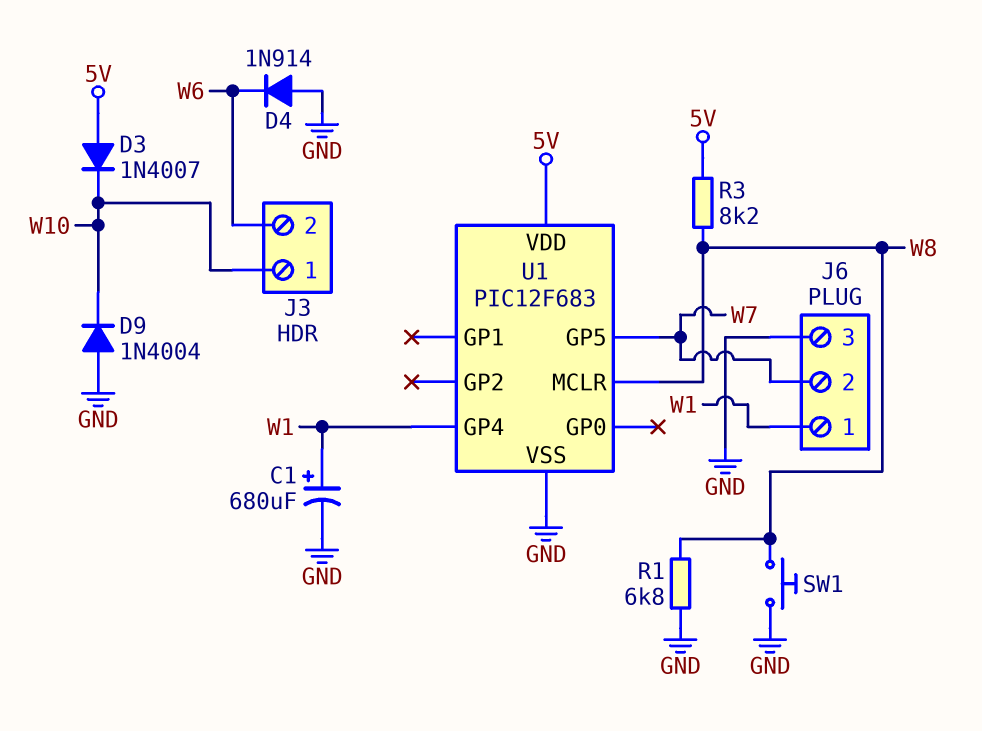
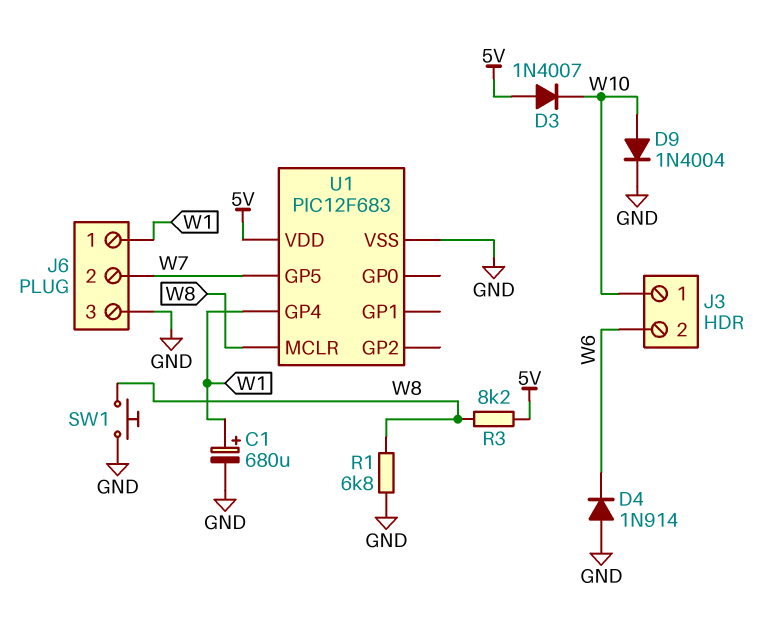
D9: diode 1N4004 (A GND, K W10) -> diode 1N4004 (A W10, K GND)

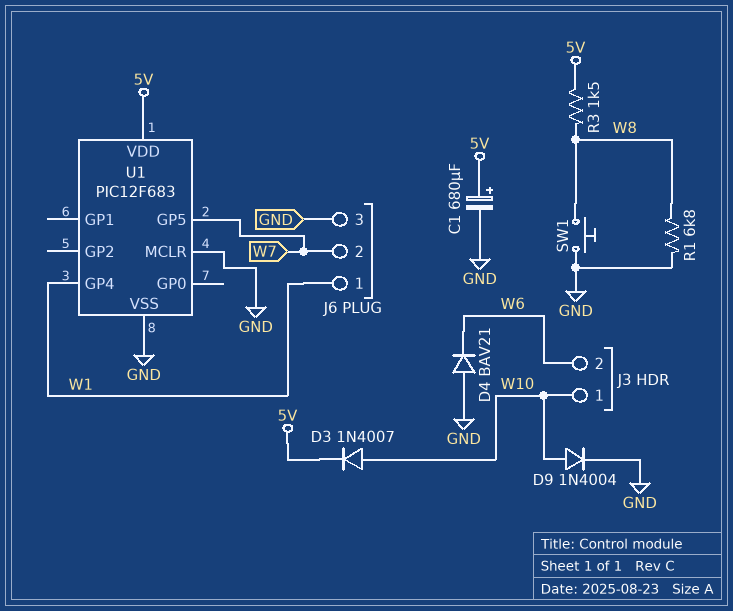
C1: 680uF (plus W1, minus GND) -> 680uF (plus 5V, minus GND)
D3: diode 1N4007 (A 5V, K W10) -> diode 1N4007 (A W10, K 5V)
D4: diode 1N914 (A GND, K W6) -> diode BAV21 (A GND, K W6)
R3: 8.2k (5V, W8) -> 1.5k (5V, W8)
U1 pin MCLR: W8 -> GND

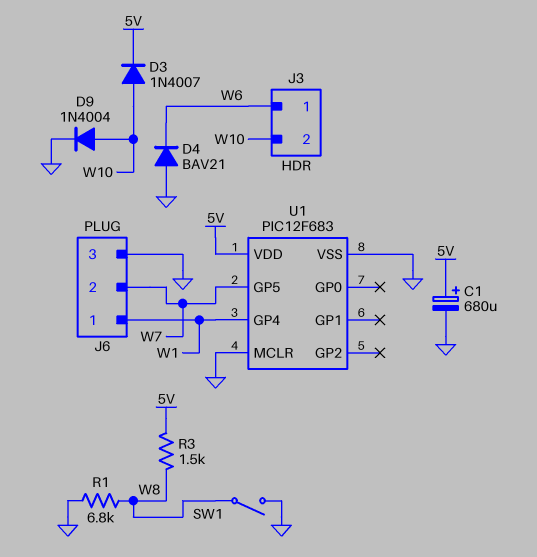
J3 pin 1: W10 -> W6
J3 pin 2: W6 -> W10
SW1: button (GND, W8) -> switch (GND, W8)

